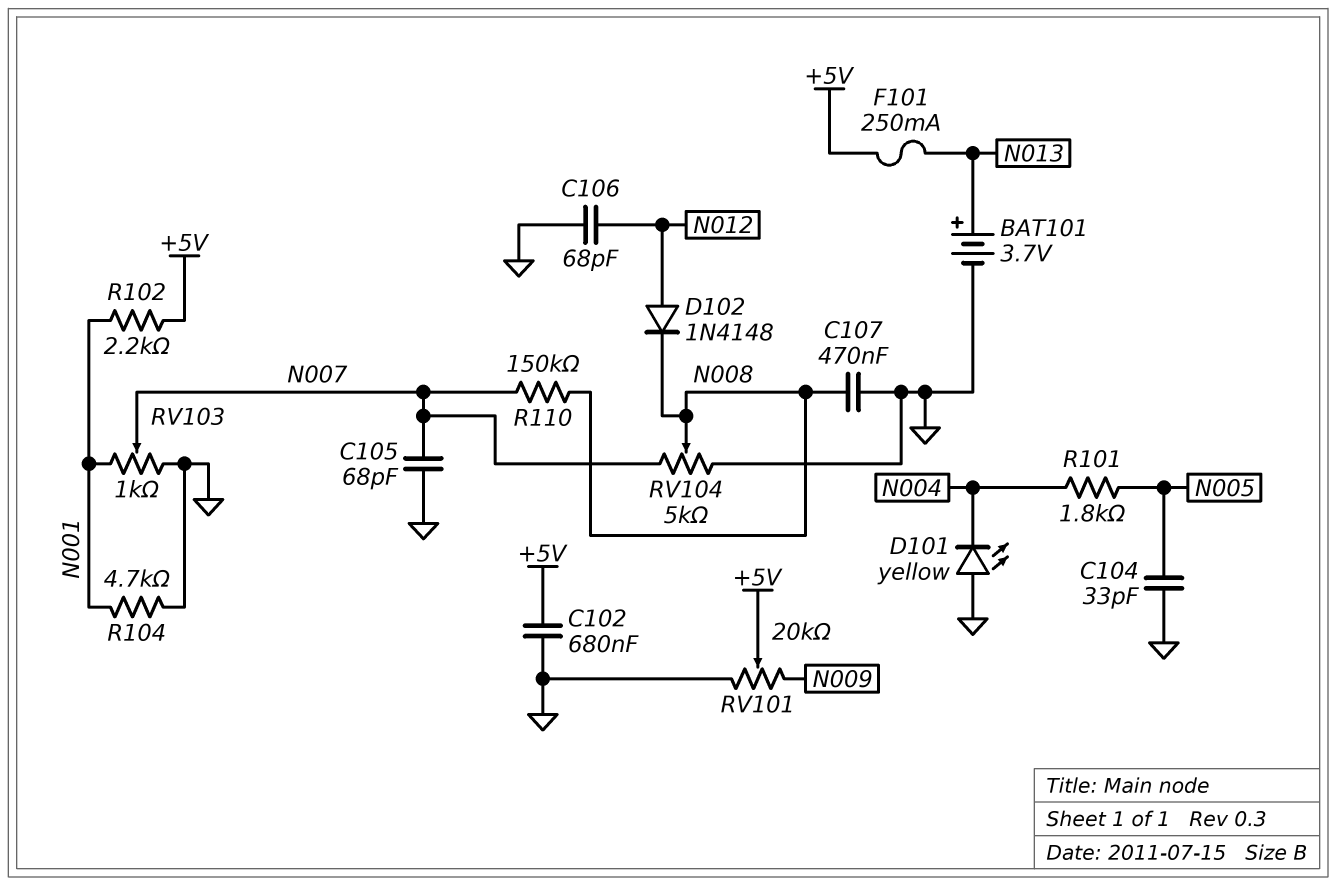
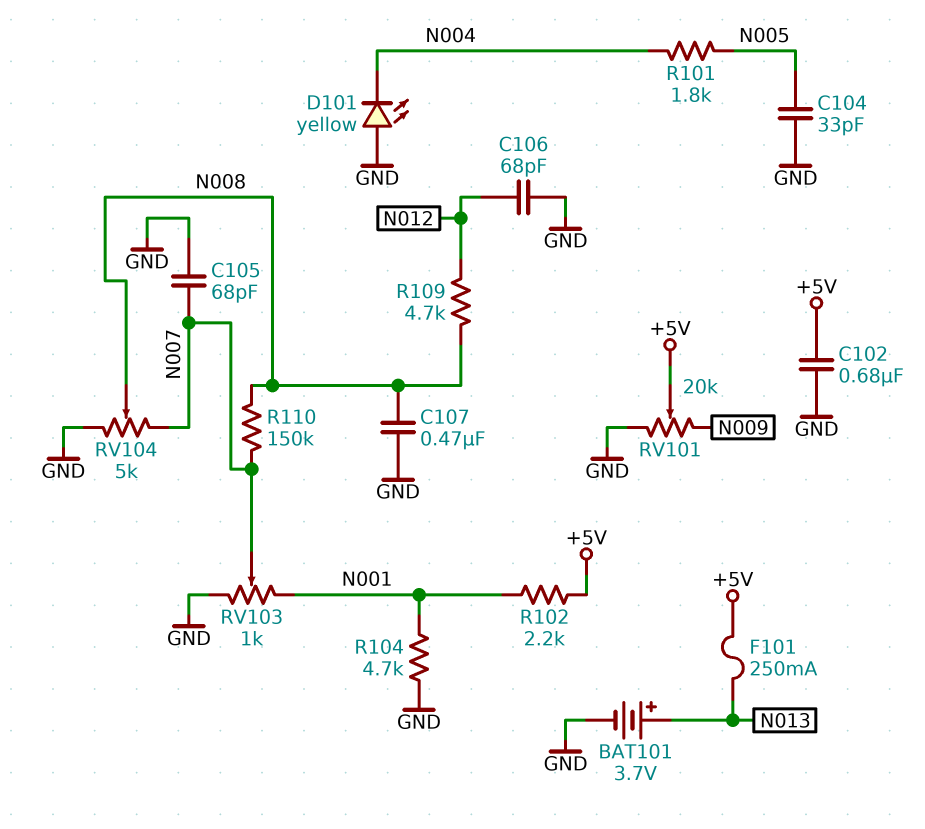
D102: diode 1N4148 (A N012, K N008) -> none
R109: none -> 4.7k (N008, N012)

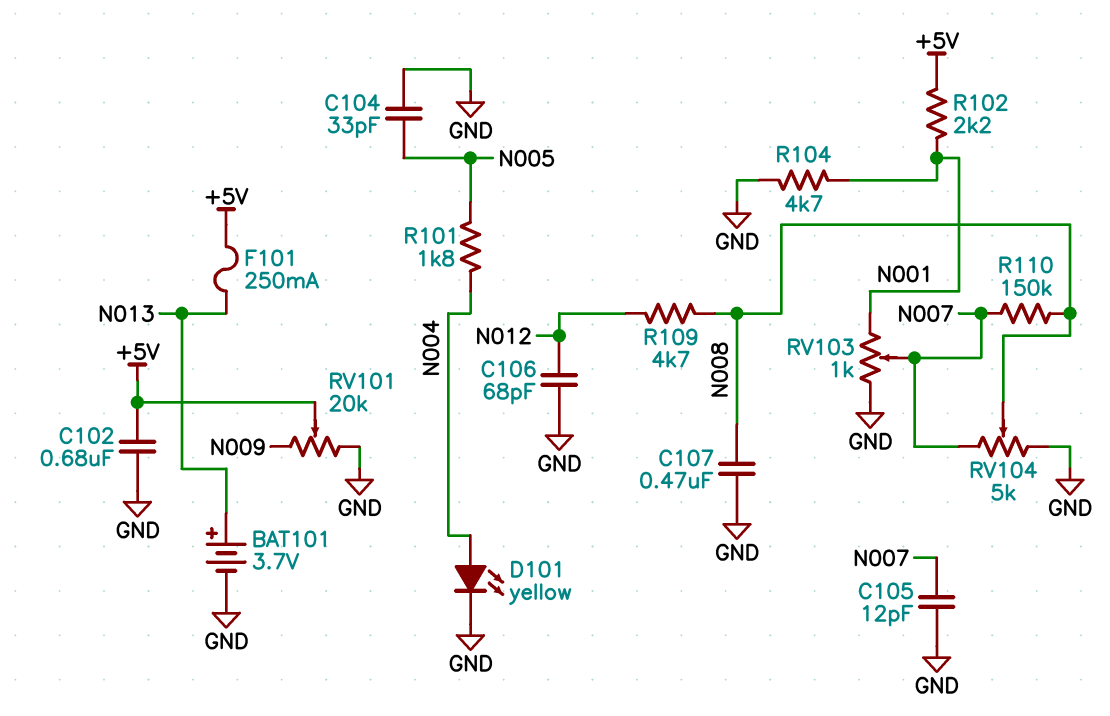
C105: 68pF (GND, N007) -> 12pF (GND, N007)
D101: LED yellow (A GND, K N004) -> LED yellow (A N004, K GND)

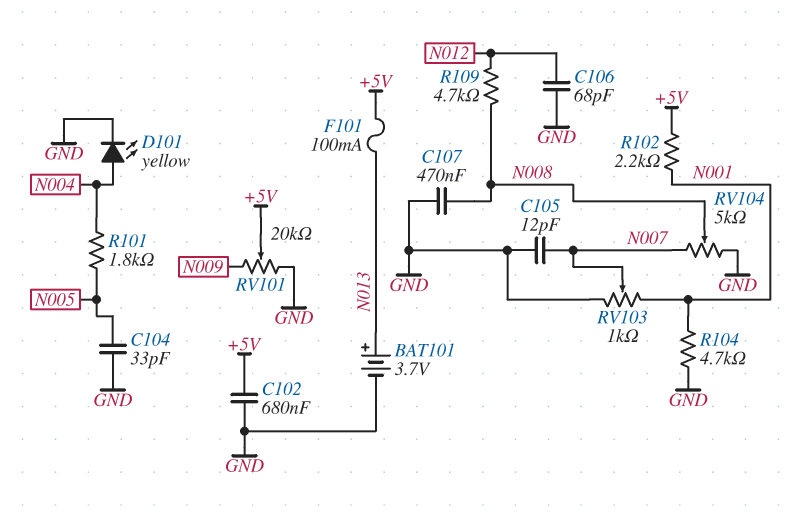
F101: 250mA (+5V, N013) -> 100mA (+5V, N013)
R110: 150k (N007, N008) -> none

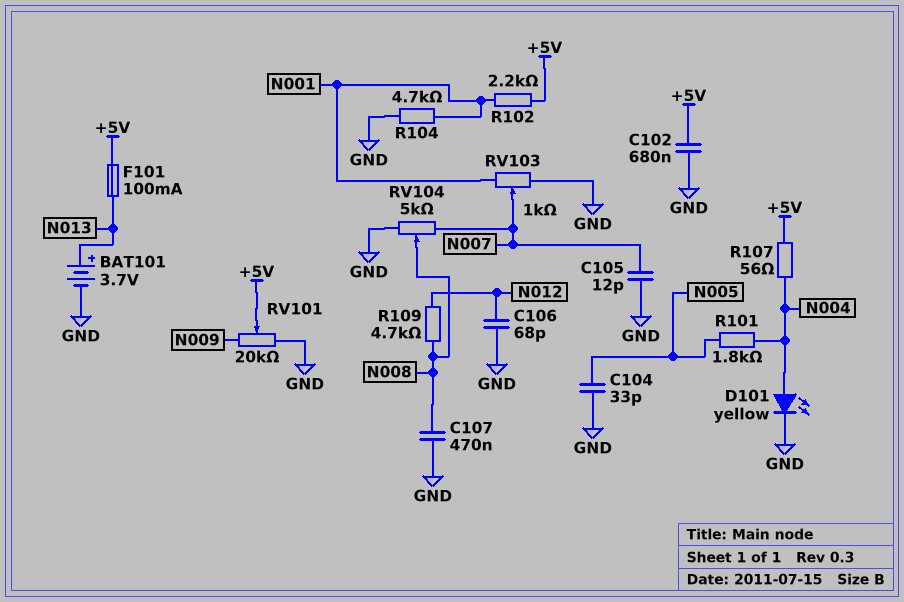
R107: none -> 56 (+5V, N004)

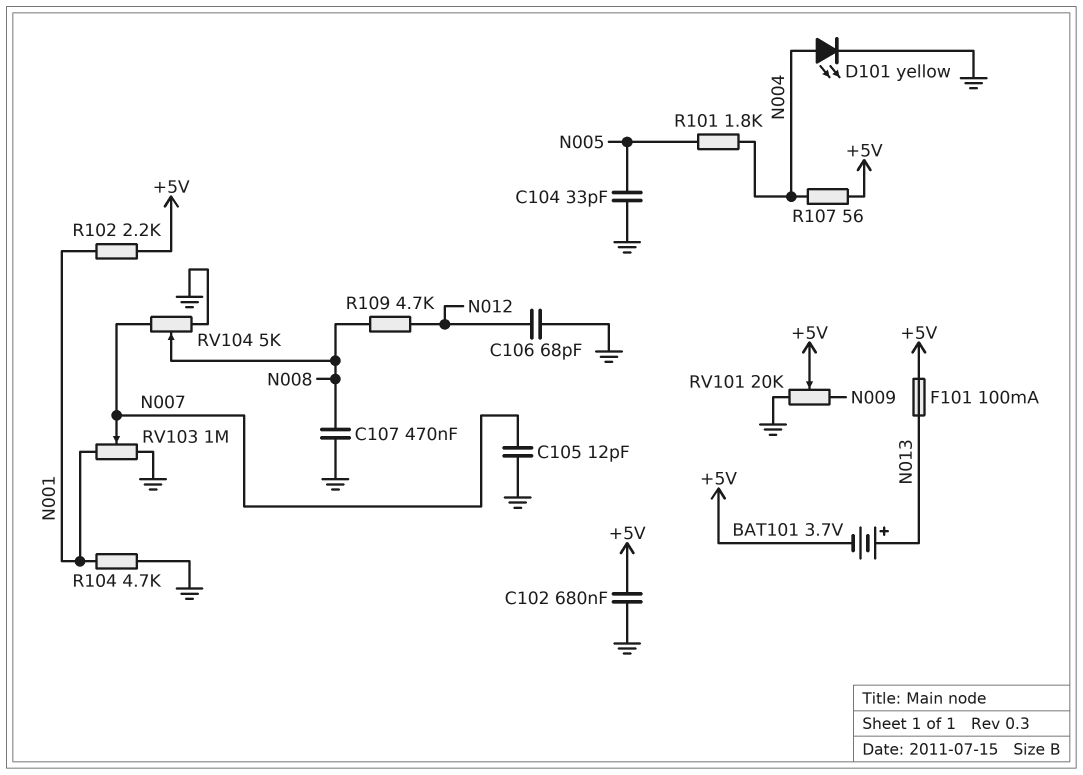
BAT101: 3.7V (plus N013, minus GND) -> 3.7V (plus N013, minus +5V)
RV103: 1k (GND, N001, wiper N007) -> 1M (GND, N001, wiper N007)

